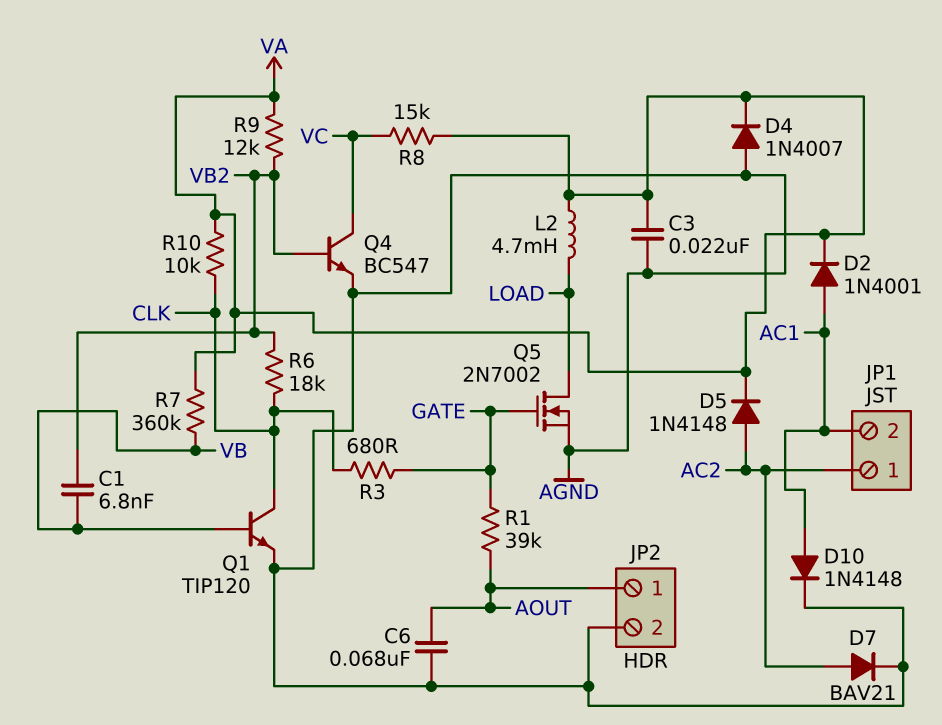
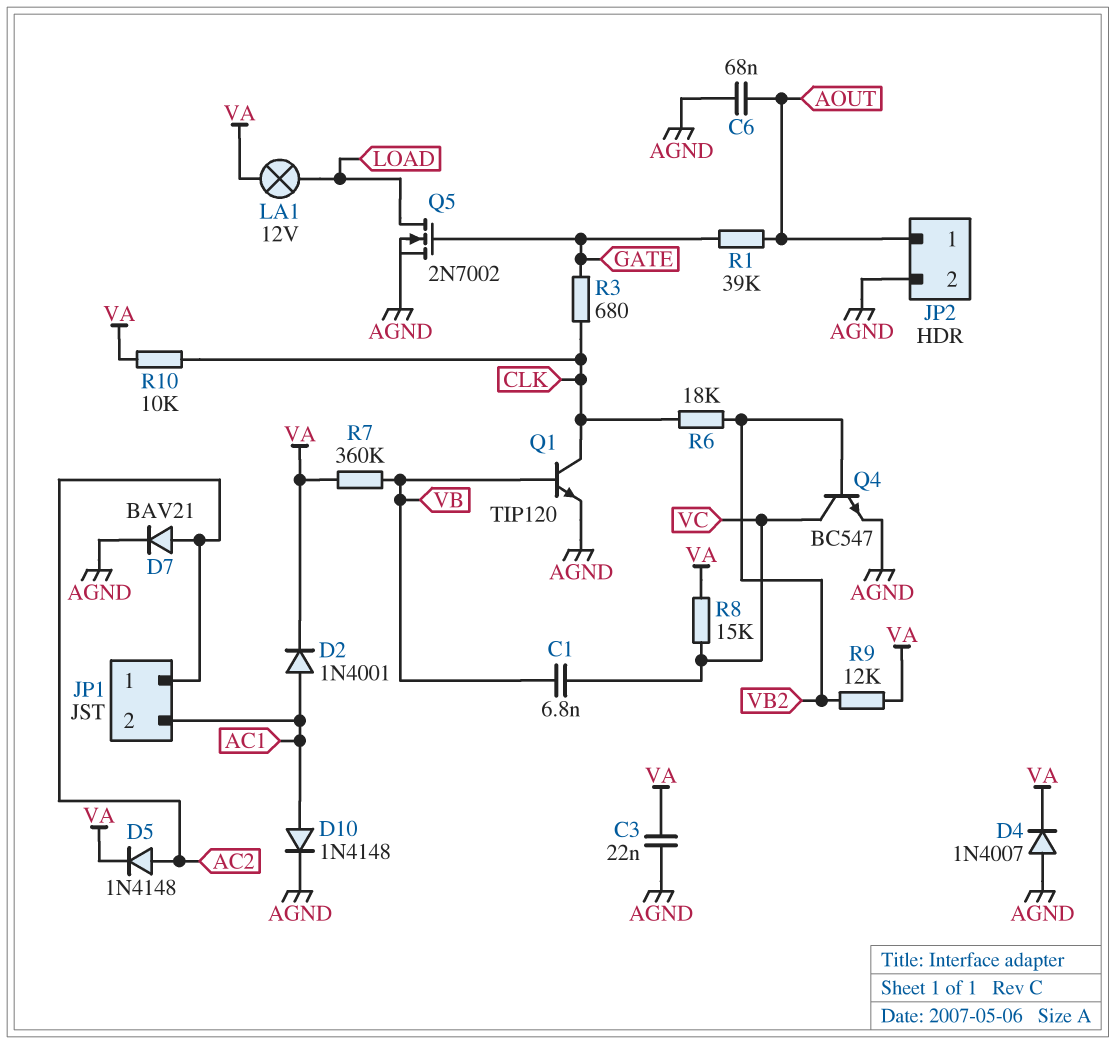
C1: 6.8nF (VB, VB2) -> 6.8nF (VB, VC)
L2: 4.7mH (LOAD, VA) -> none
LA1: none -> lamp 12V (LOAD, VA)

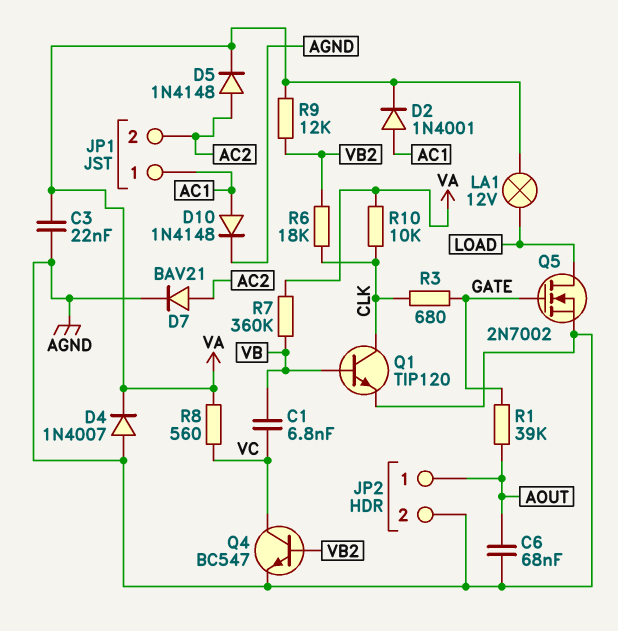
JP1 pin 1: AC2 -> AC1
JP1 pin 2: AC1 -> AC2
R8: 15k (VA, VC) -> 560 (VA, VC)

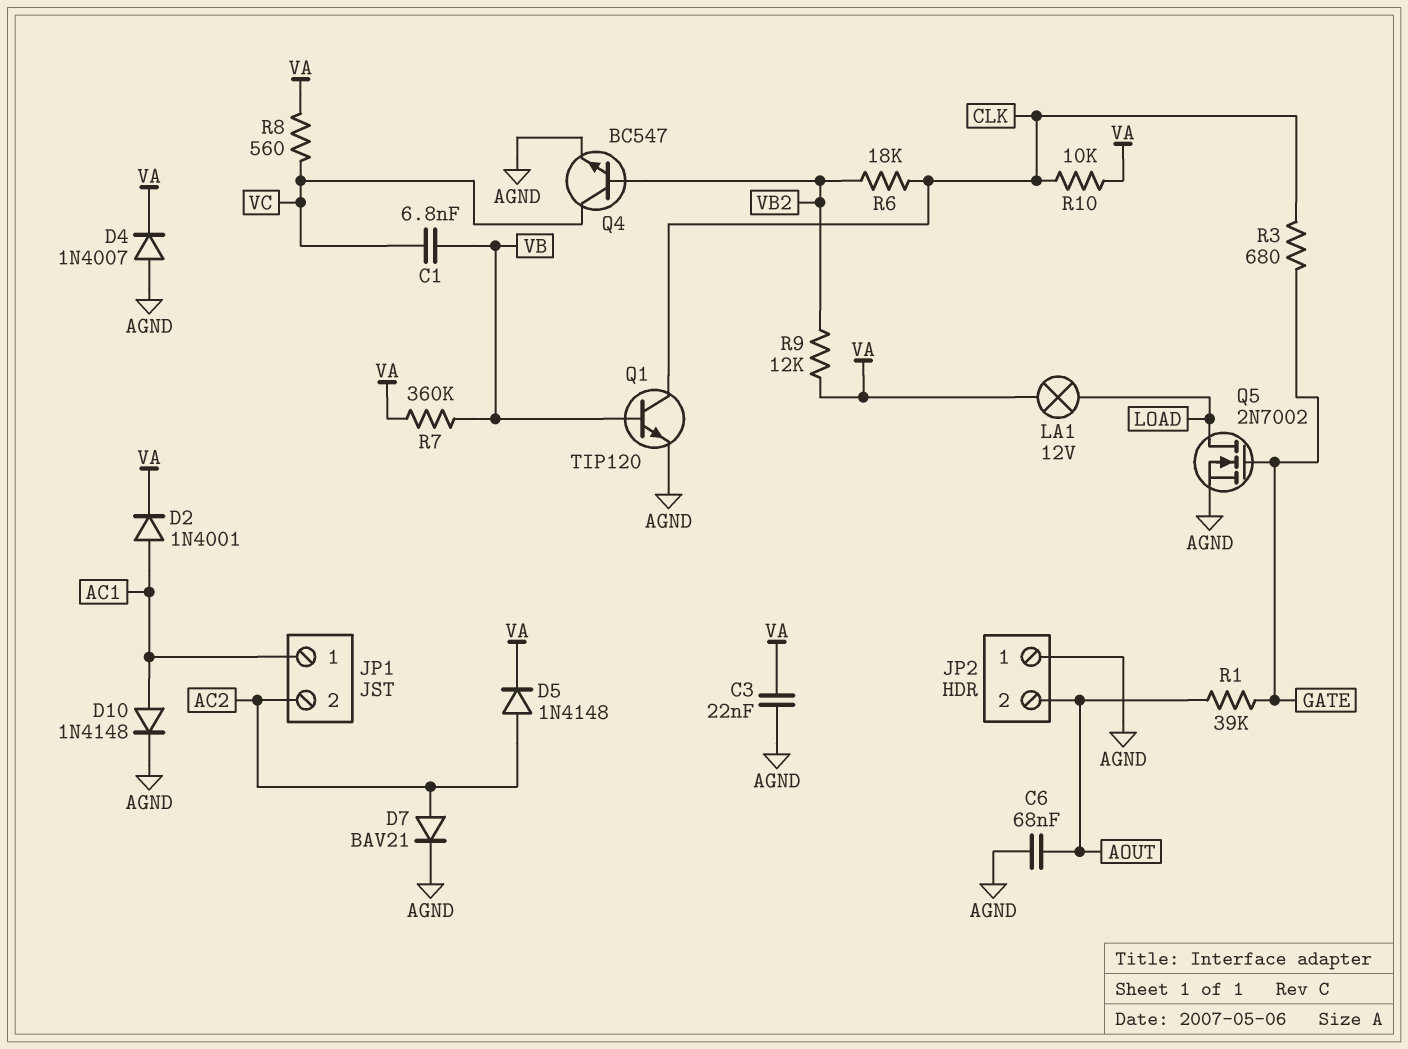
JP2 pin 1: AOUT -> AGND
JP2 pin 2: AGND -> AOUT

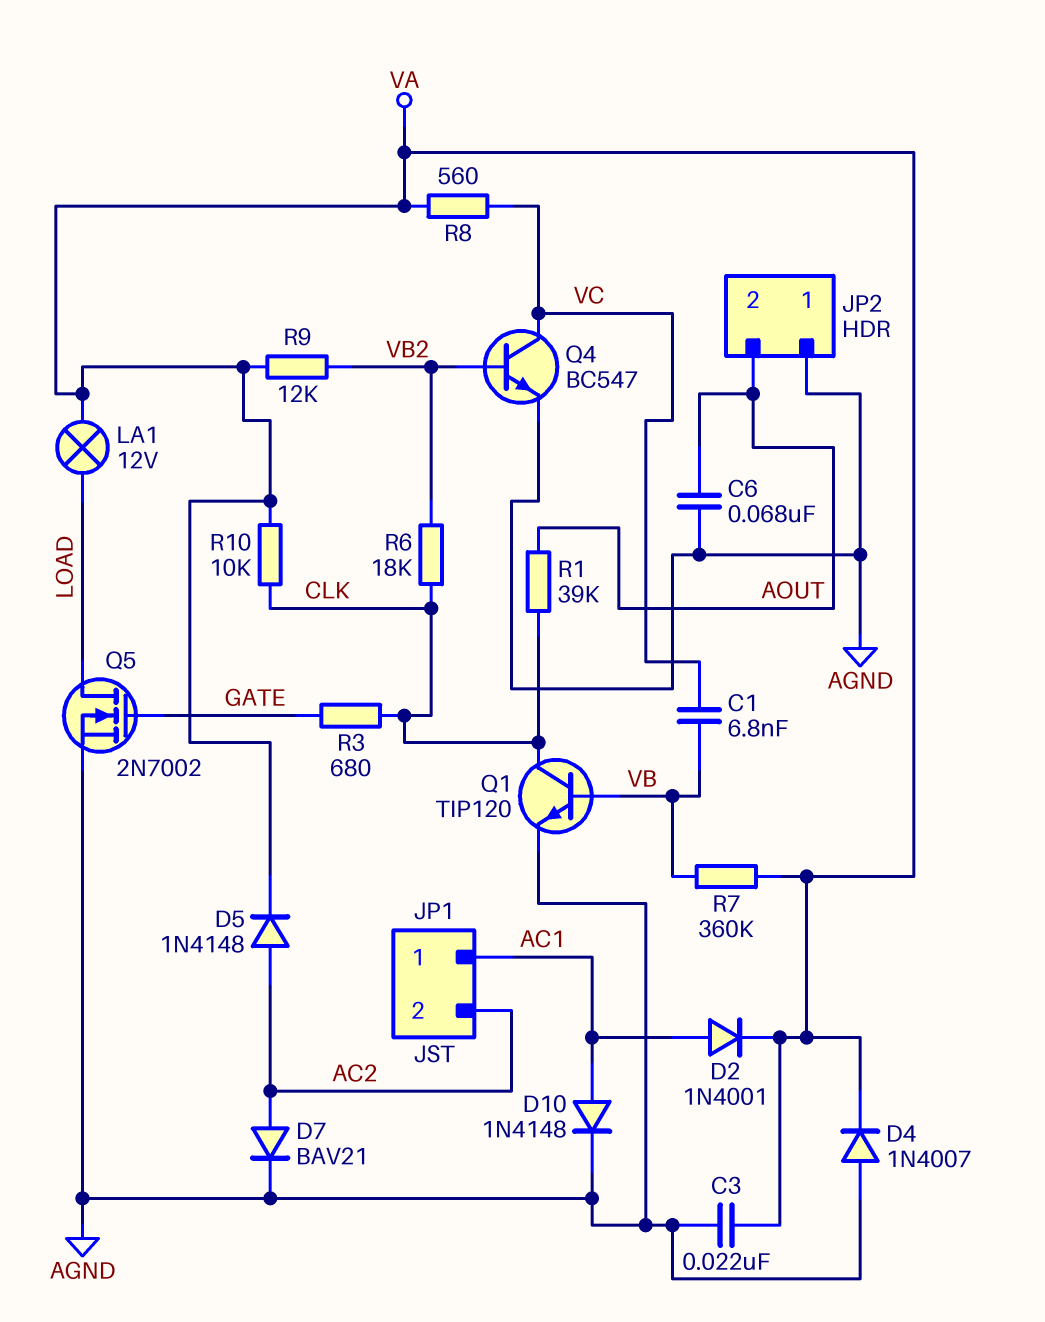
R1: 39k (AOUT, GATE) -> 39k (AOUT, CLK)

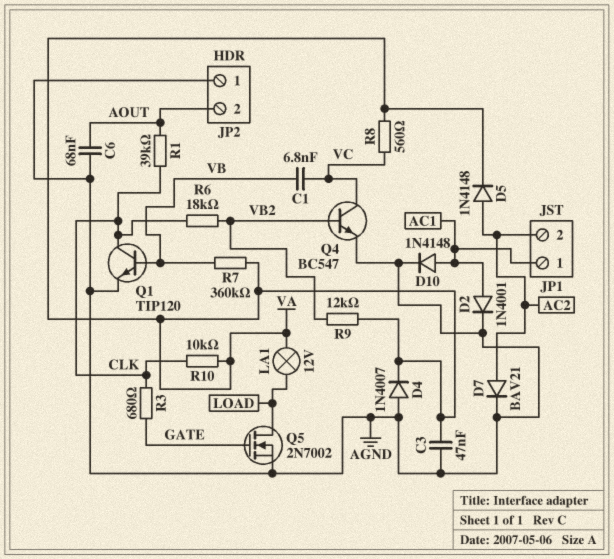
C3: 22nF (AGND, VA) -> 47nF (AGND, VA)
D2: diode 1N4001 (A AC1, K VA) -> diode 1N4001 (A AC1, K AGND)

